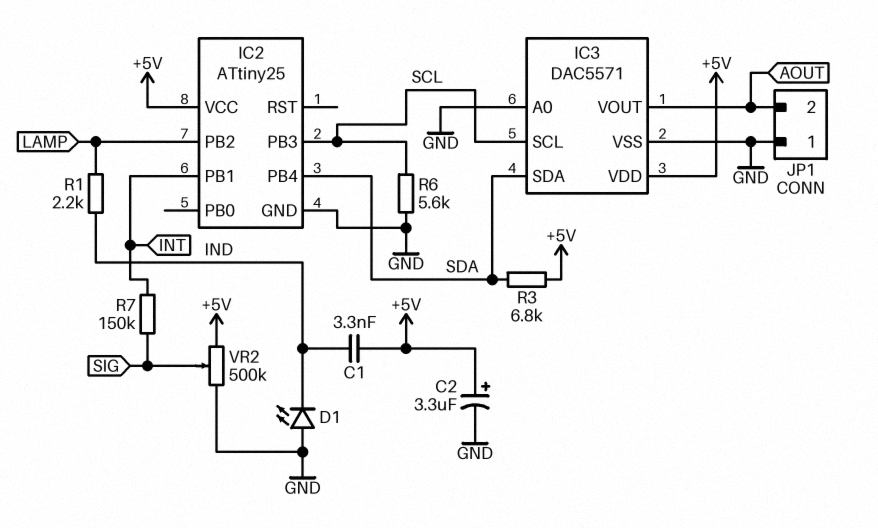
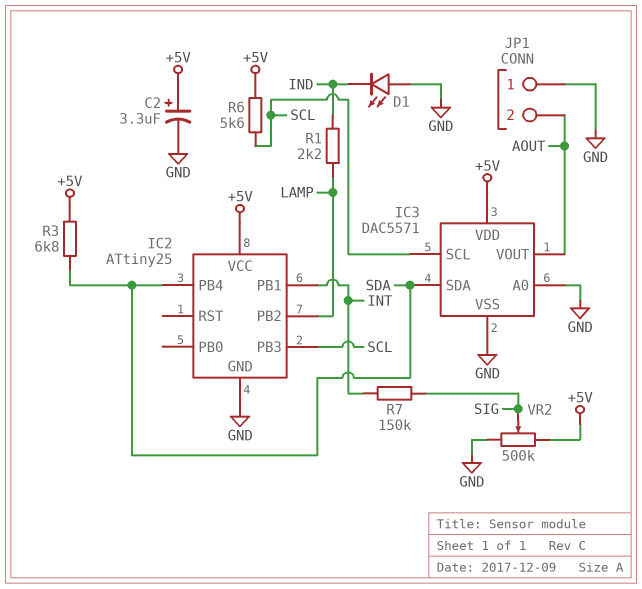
C1: 3.3nF (+5V, IND) -> none
R6: 5.6k (GND, SCL) -> 5.6k (+5V, SCL)

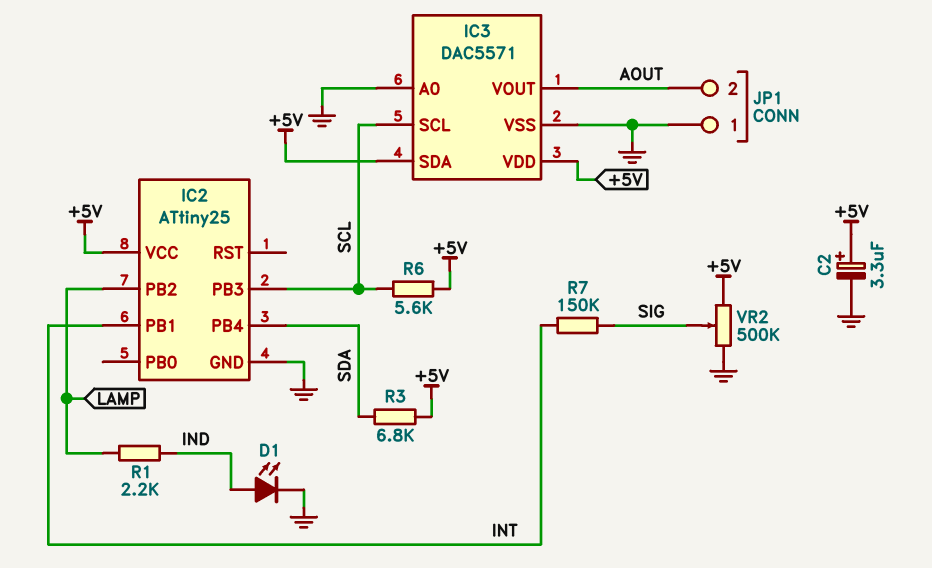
D1: LED (A GND, K IND) -> LED (A IND, K GND)
IC3 pin SDA: SDA -> +5V

